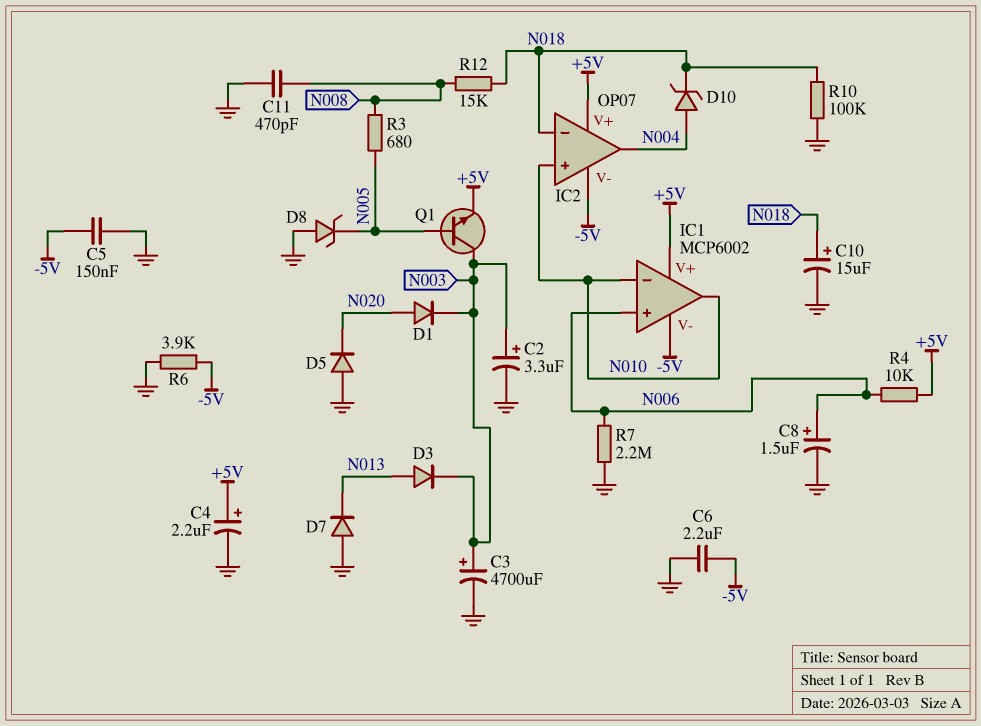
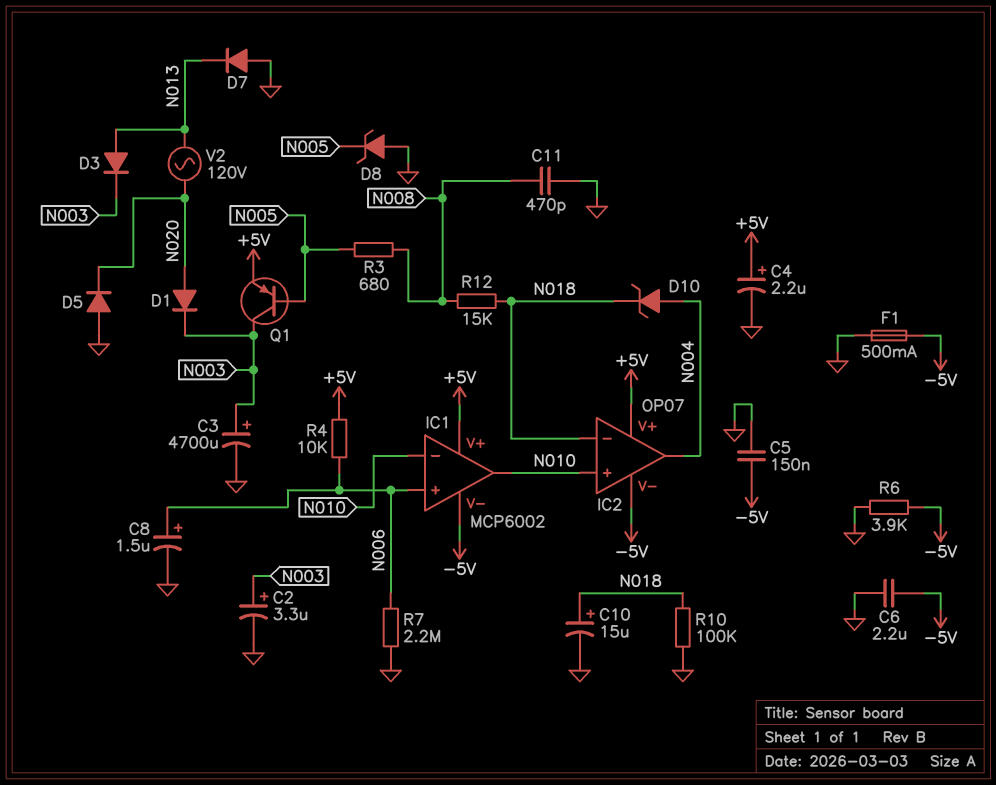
F1: none -> 500mA (-5V, GND)
Q1: NPN (B N005, C N003, E +5V) -> PNP (B N005, C N003, E +5V)
V2: none -> AC 120V (N013, N020)

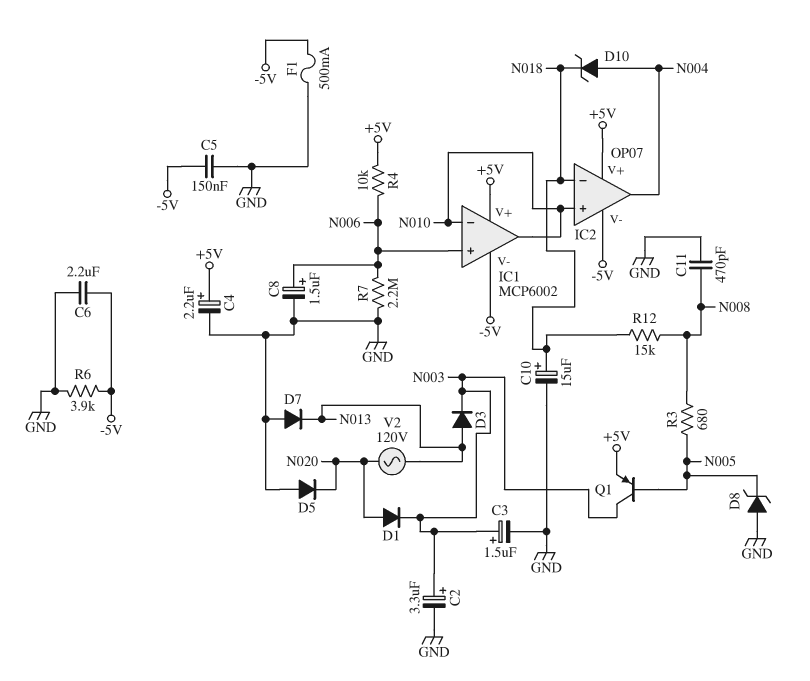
C3: 4700uF (plus N003, minus GND) -> 1.5uF (plus N003, minus GND)
R10: 100k (GND, N018) -> none

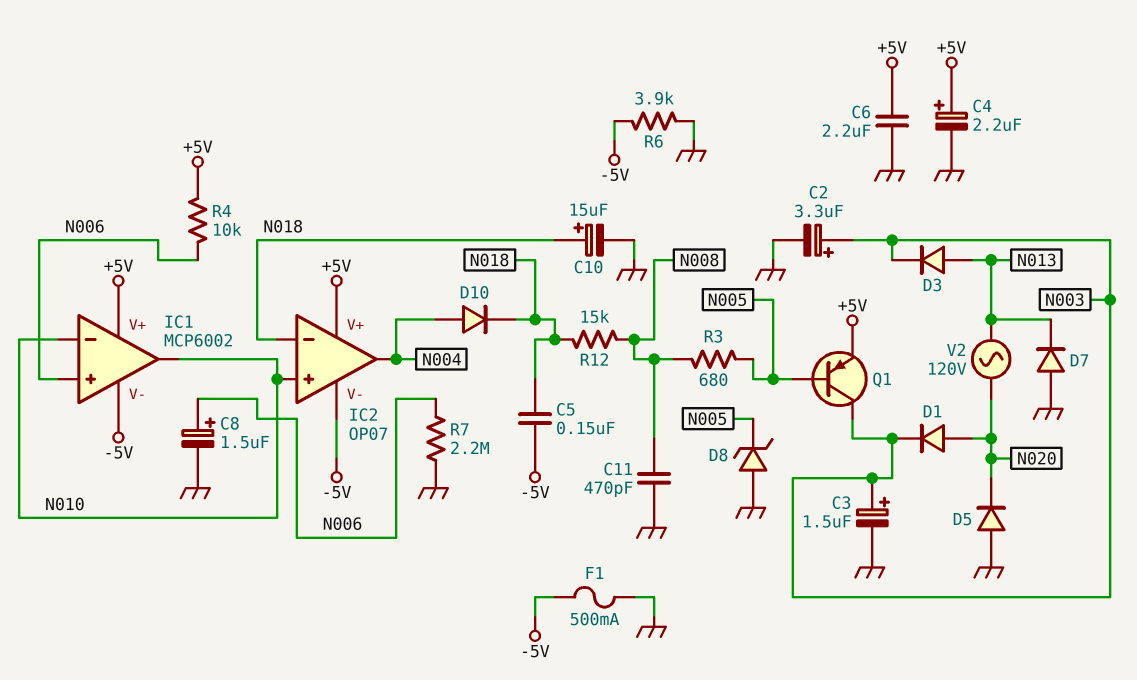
C5: 150nF (-5V, GND) -> 150nF (-5V, N018)
C6: 2.2uF (-5V, GND) -> 2.2uF (+5V, GND)
D10: zener (A N004, K N018) -> diode (A N004, K N018)

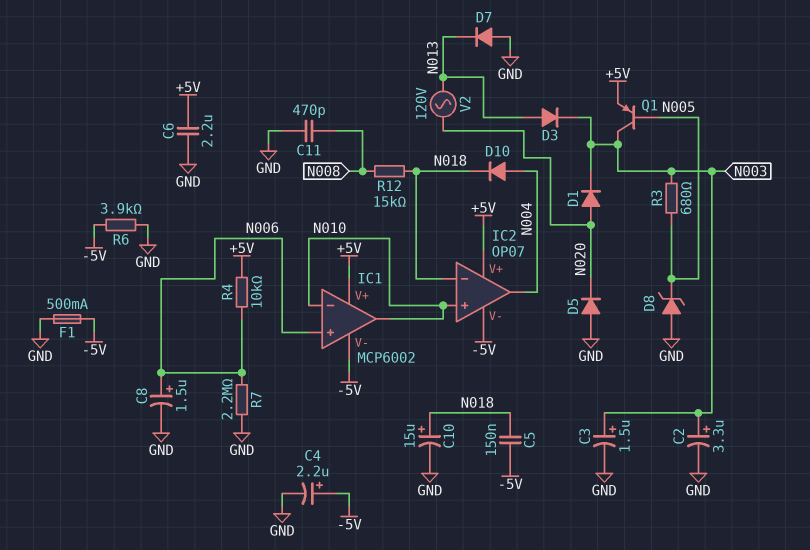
C4: 2.2uF (plus +5V, minus GND) -> 2.2uF (plus -5V, minus GND)
R3: 680 (N005, N008) -> 680 (N003, N005)

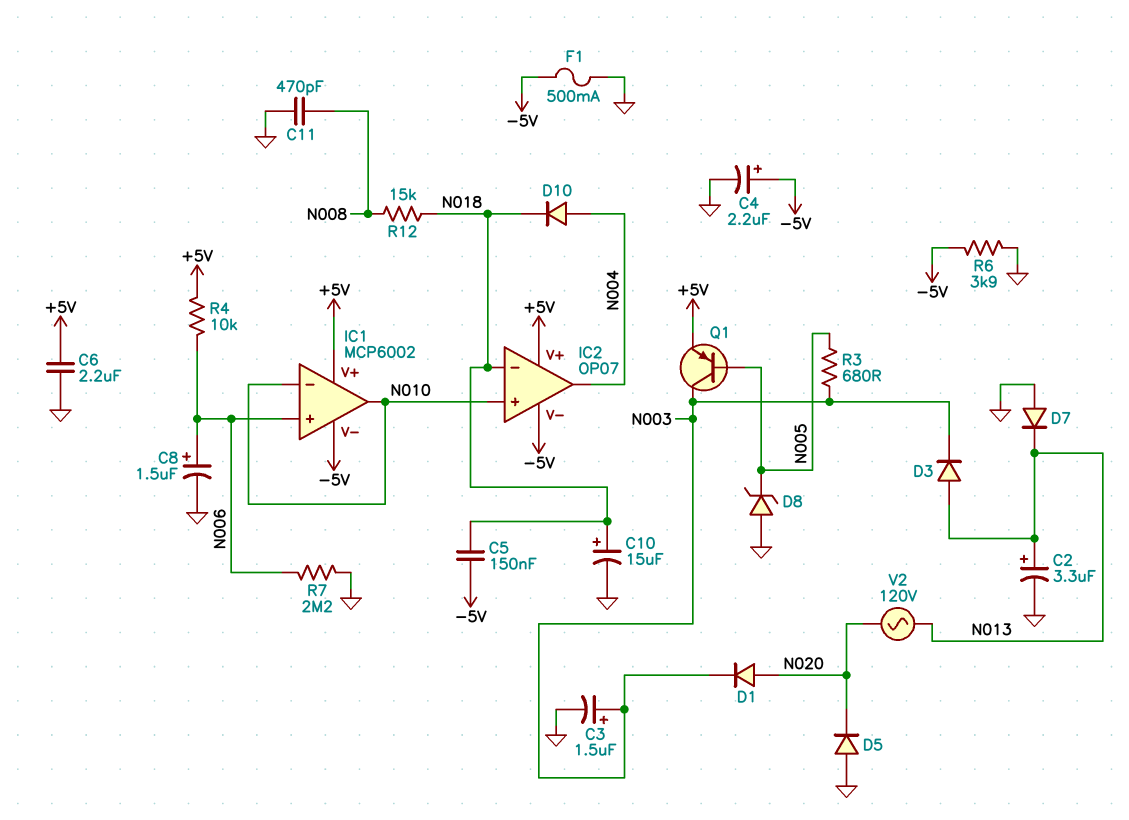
C2: 3.3uF (plus N003, minus GND) -> 3.3uF (plus N013, minus GND)

